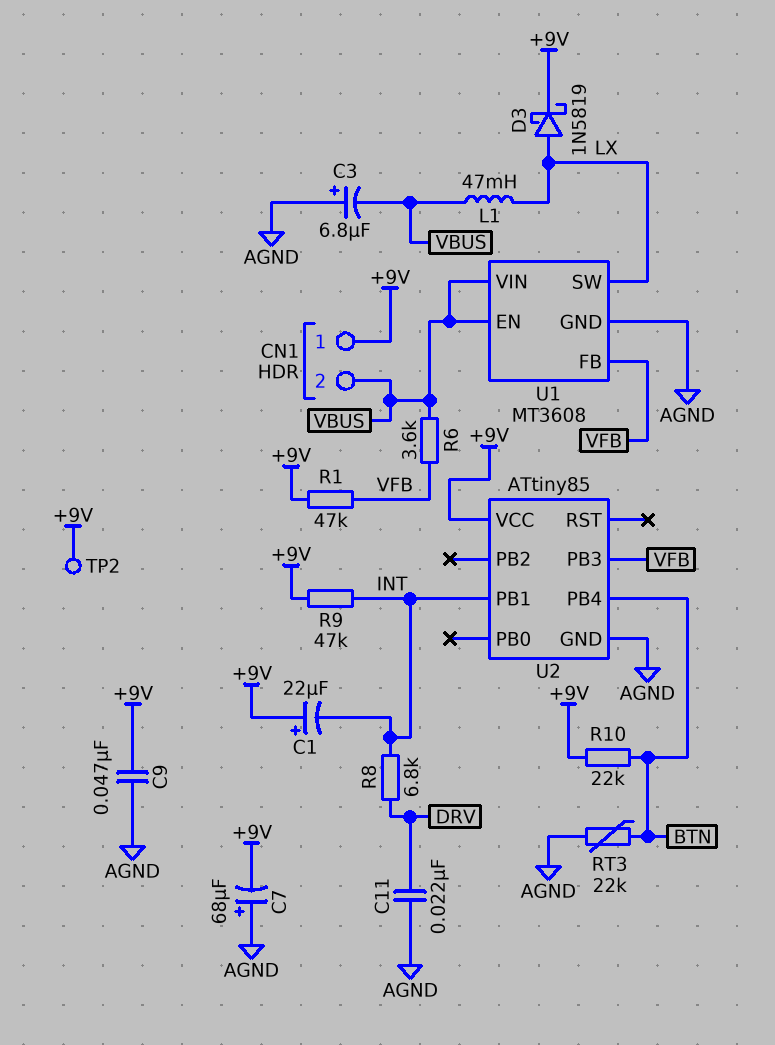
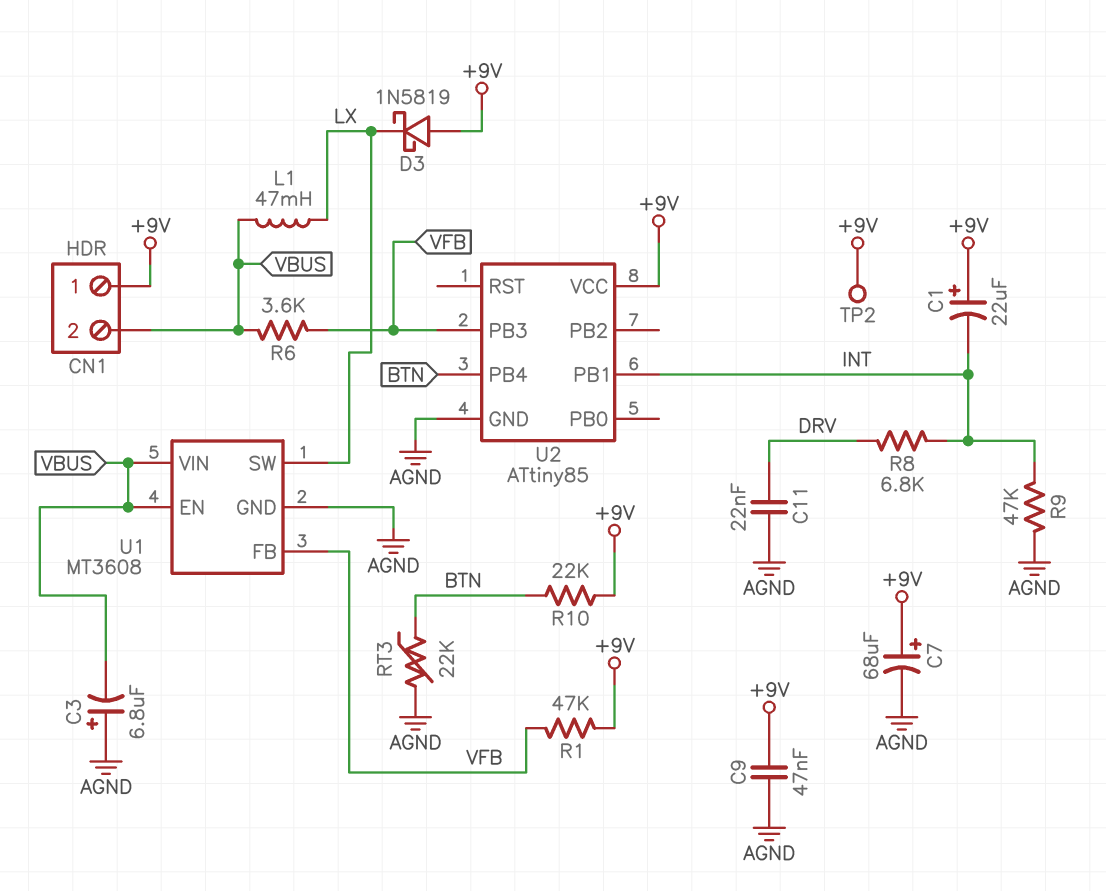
C7: 68uF (plus AGND, minus +9V) -> 68uF (plus +9V, minus AGND)
D3: schottky 1N5819 (A LX, K +9V) -> schottky 1N5819 (A +9V, K LX)
R9: 47k (+9V, INT) -> 47k (AGND, INT)

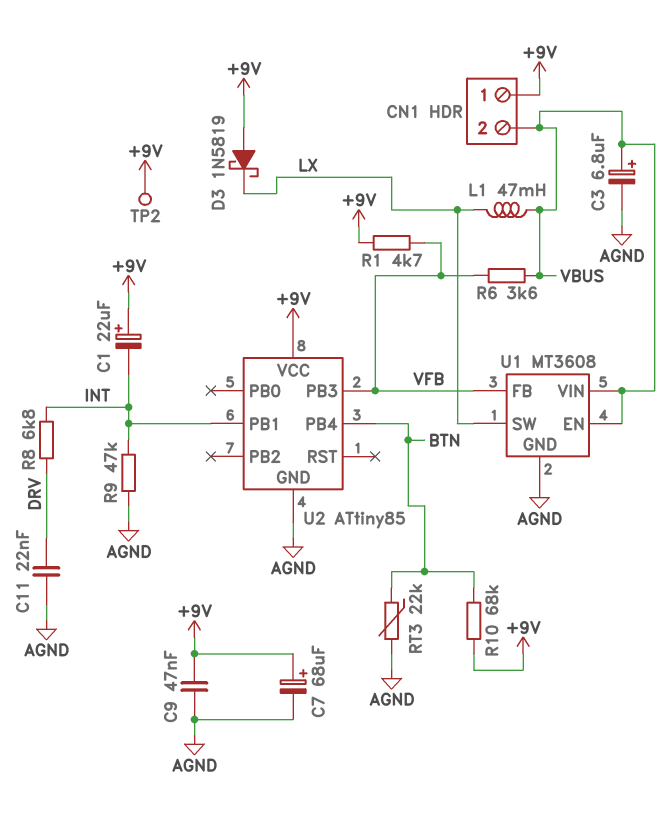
C3: 6.8uF (plus AGND, minus VBUS) -> 6.8uF (plus VBUS, minus AGND)
R1: 47k (+9V, VFB) -> 4.7k (+9V, VFB)
R10: 22k (+9V, BTN) -> 68k (+9V, BTN)

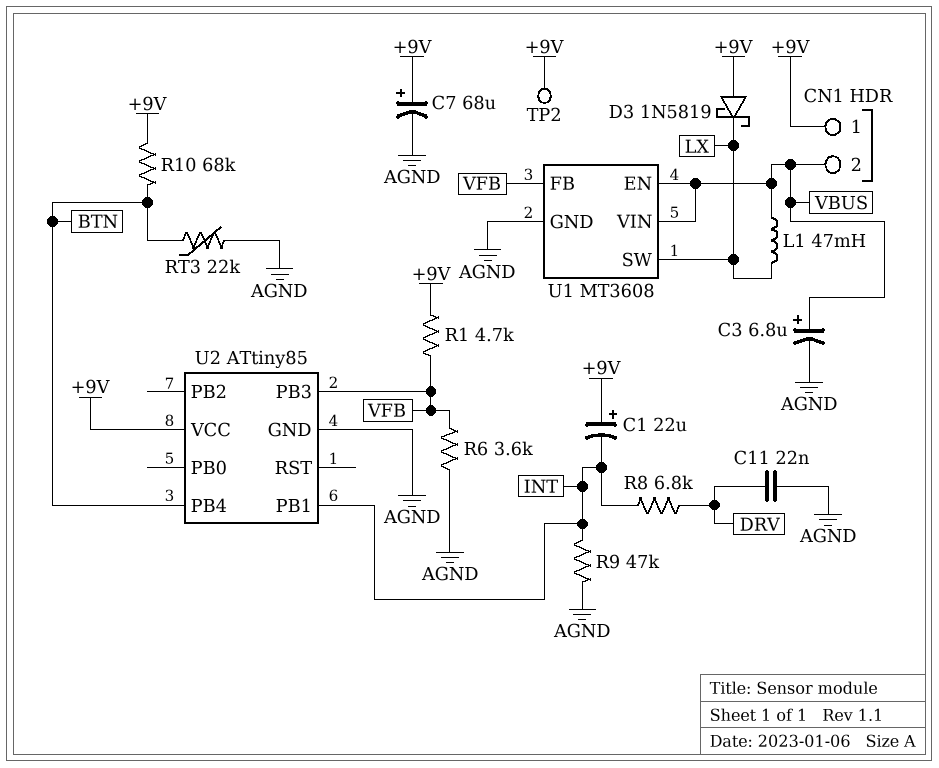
C9: 47nF (+9V, AGND) -> none
R6: 3.6k (VBUS, VFB) -> 3.6k (AGND, VFB)

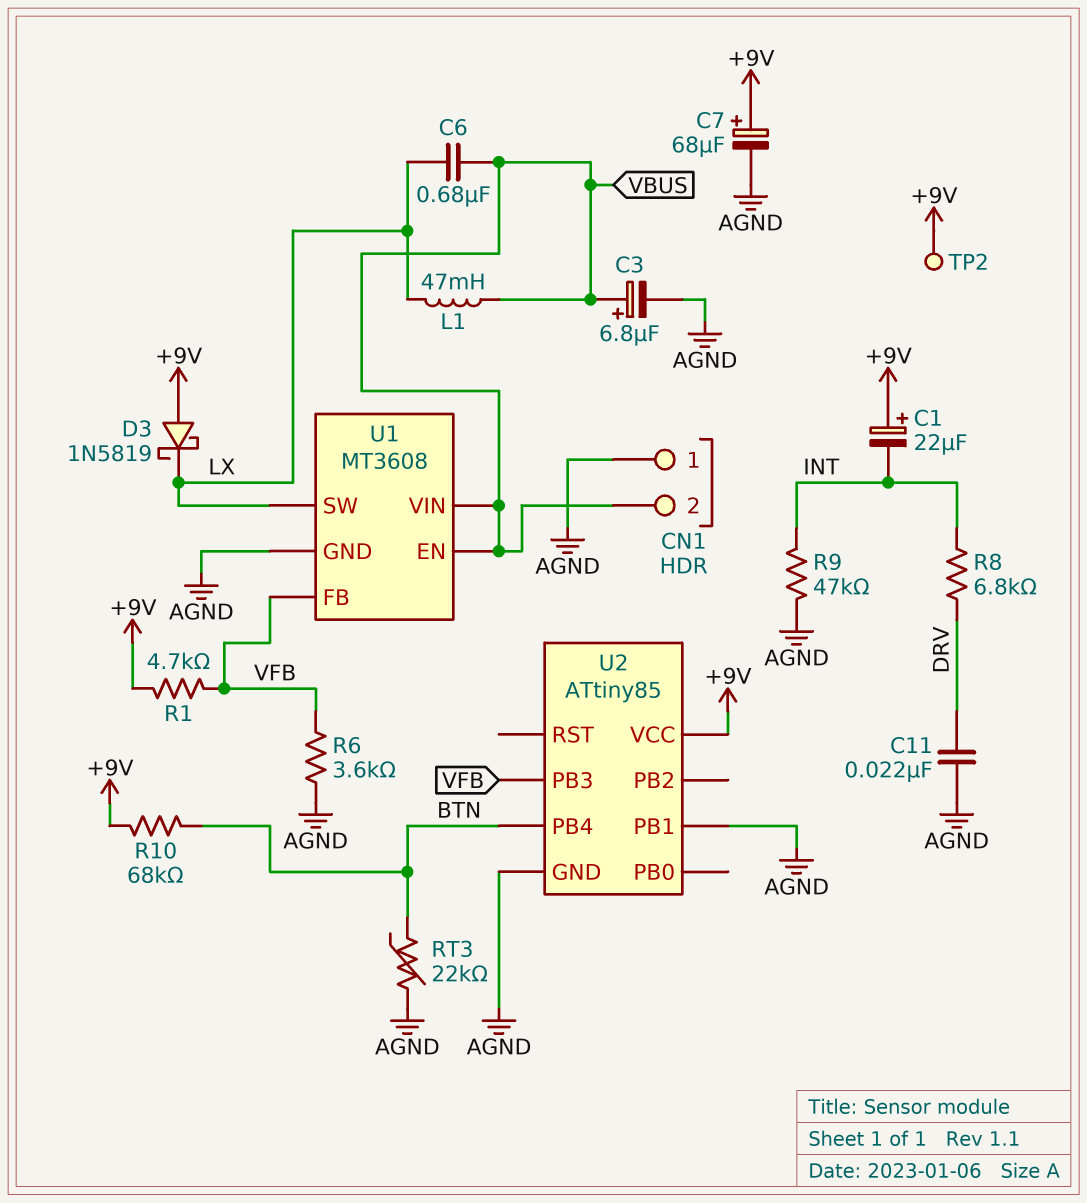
C6: none -> 680nF (LX, VBUS)
CN1 pin 1: +9V -> AGND
U2 pin PB1: INT -> AGND

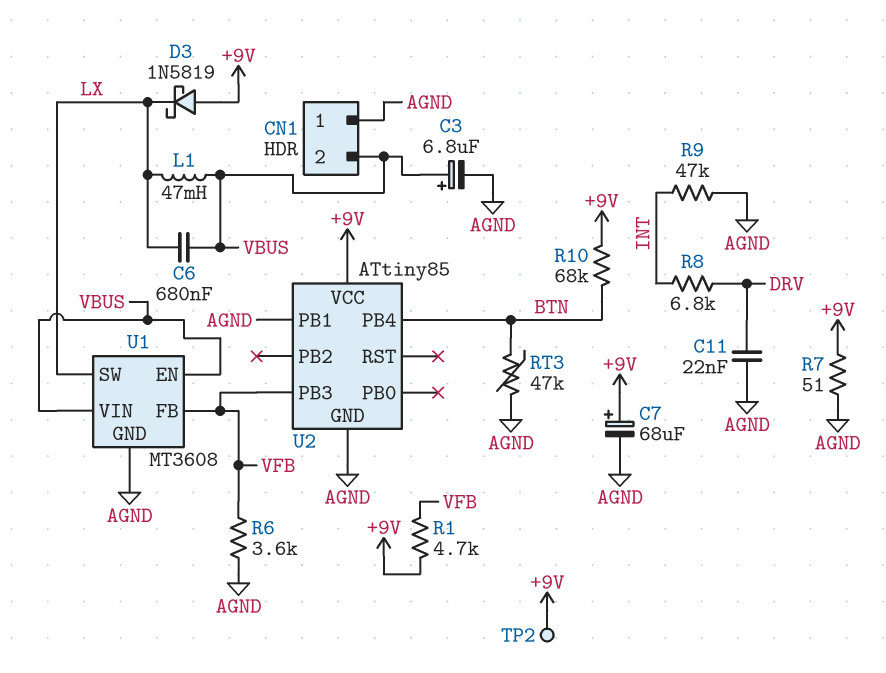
C1: 22uF (plus +9V, minus INT) -> none
R7: none -> 51 (+9V, AGND)
RT3: 22k (AGND, BTN) -> 47k (AGND, BTN)

